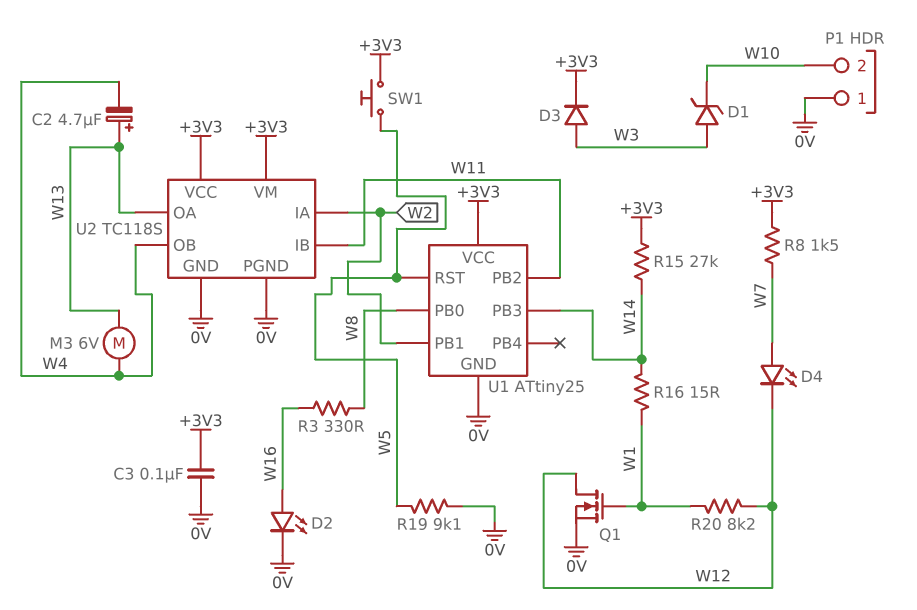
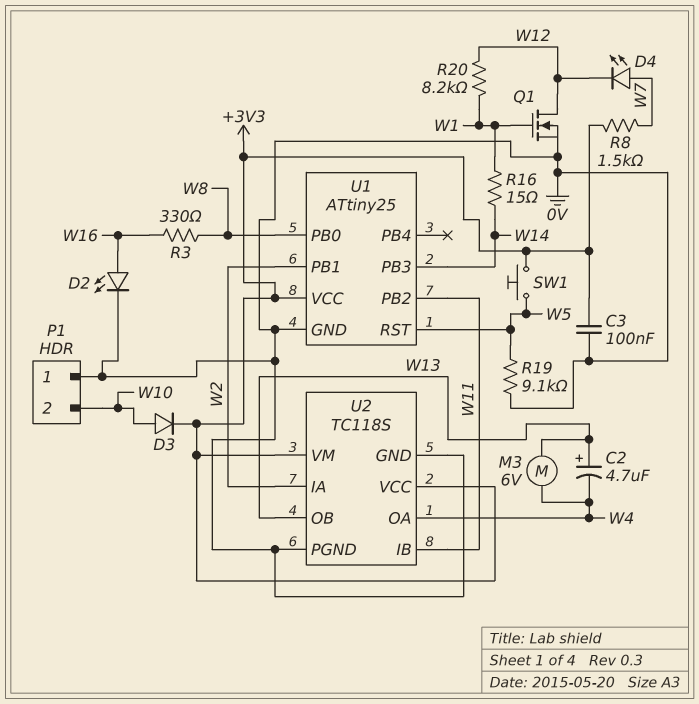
D1: zener (A W3, K W10) -> none
D3: diode (A W3, K +3V3) -> diode (A W10, K +3V3)
R15: 27k (+3V3, W14) -> none
U2 pin OA: W13 -> W4
U2 pin OB: W4 -> W13

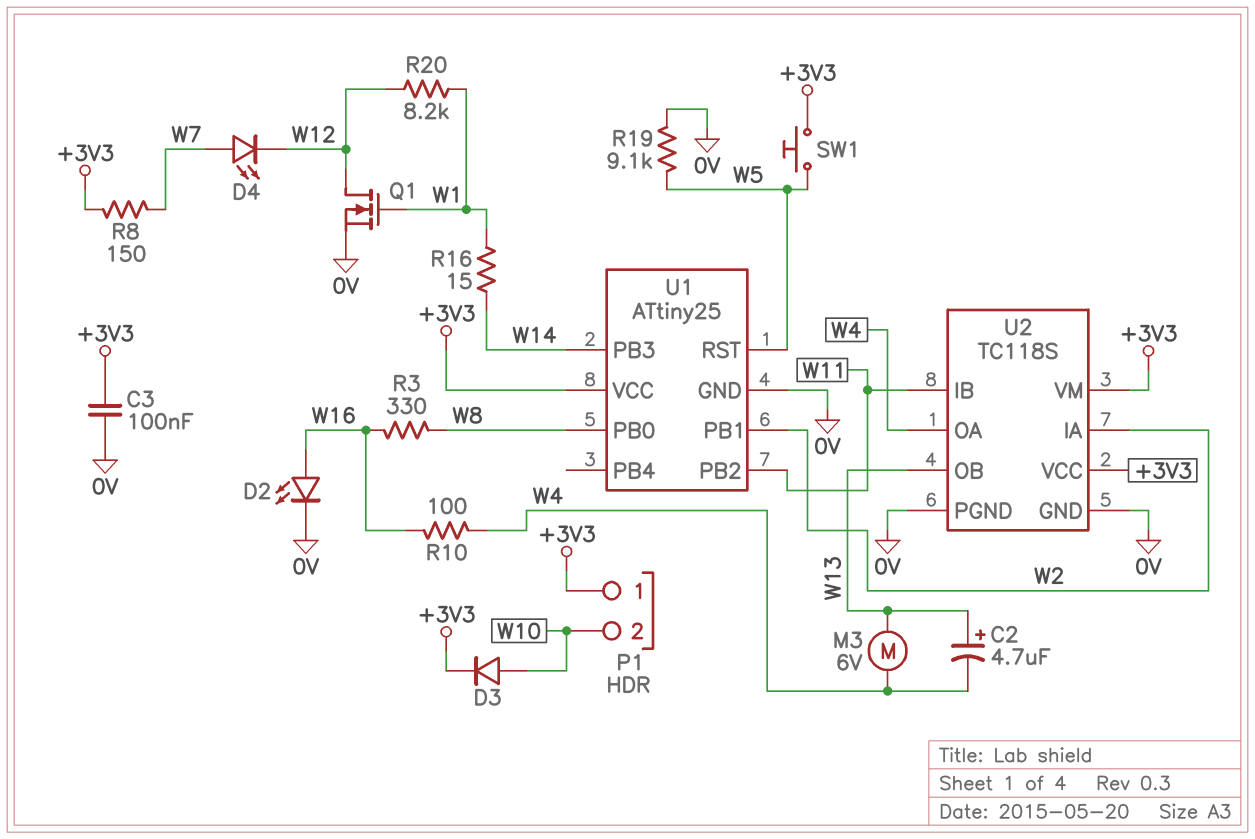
P1 pin 1: 0V -> +3V3
R8: 1.5k (+3V3, W7) -> 150 (+3V3, W7)
R10: none -> 100 (W4, W16)

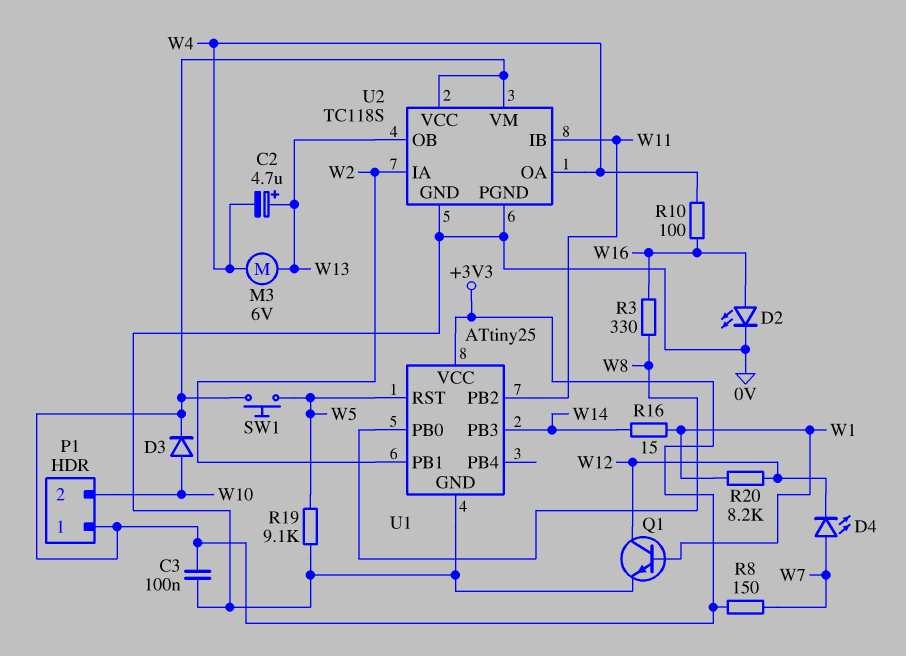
Q1: NMOS (G W1, D W12, S 0V) -> NPN (B W1, C W12, E 0V)

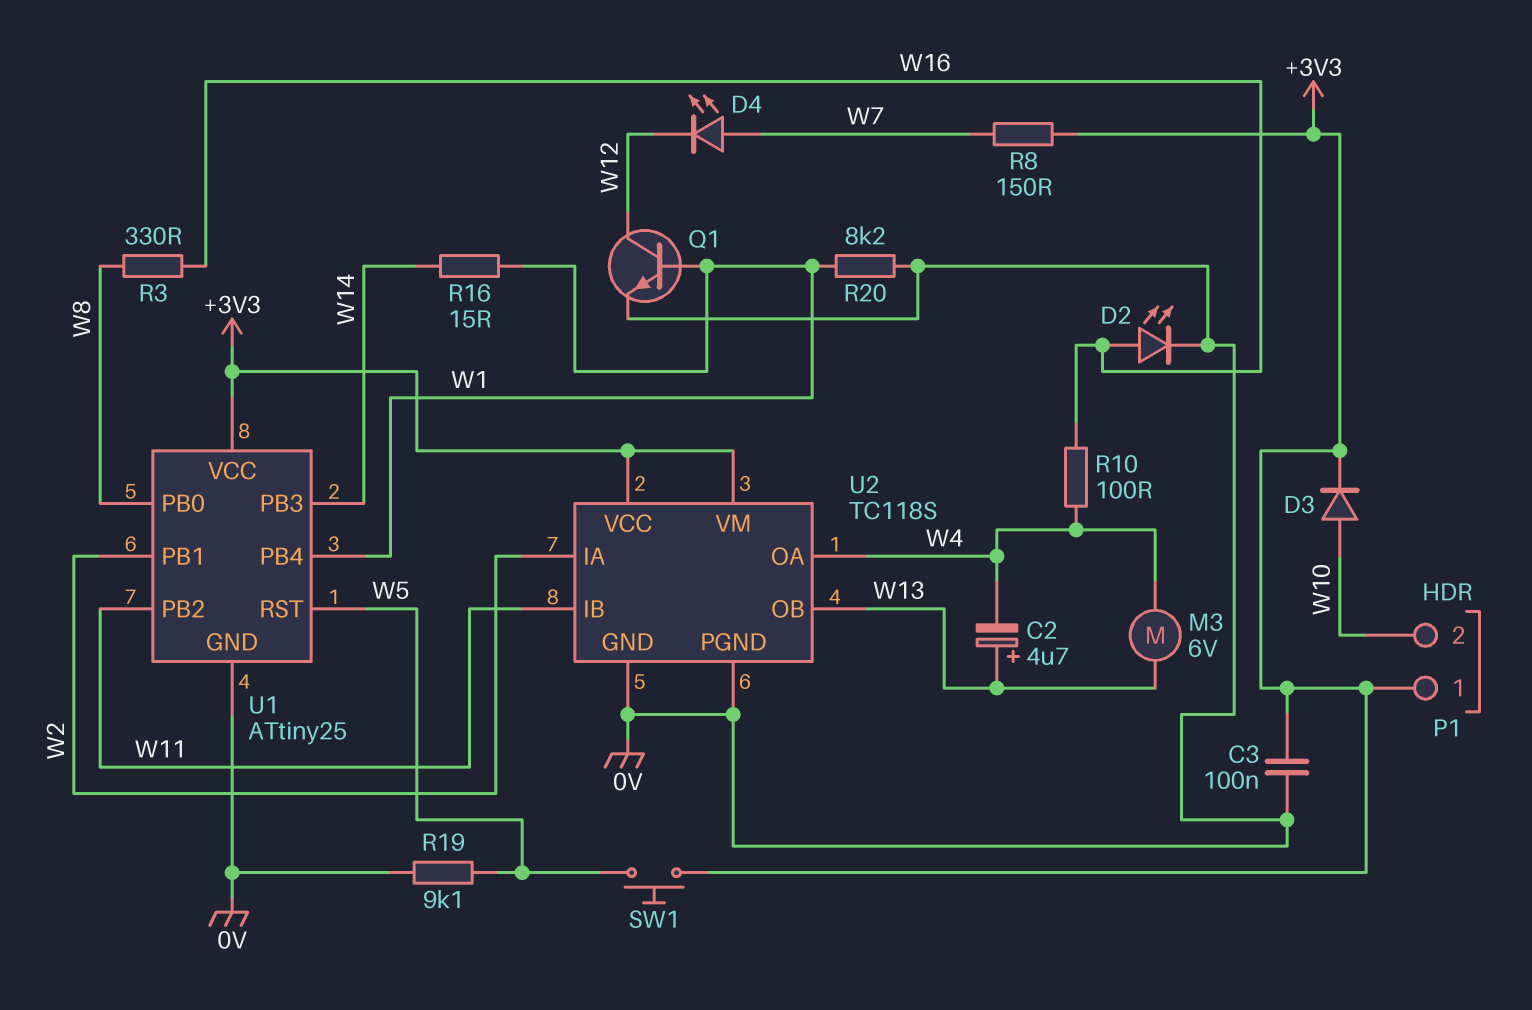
R20: 8.2k (W1, W12) -> 8.2k (0V, W1)
U1 pin PB4: none -> W1

